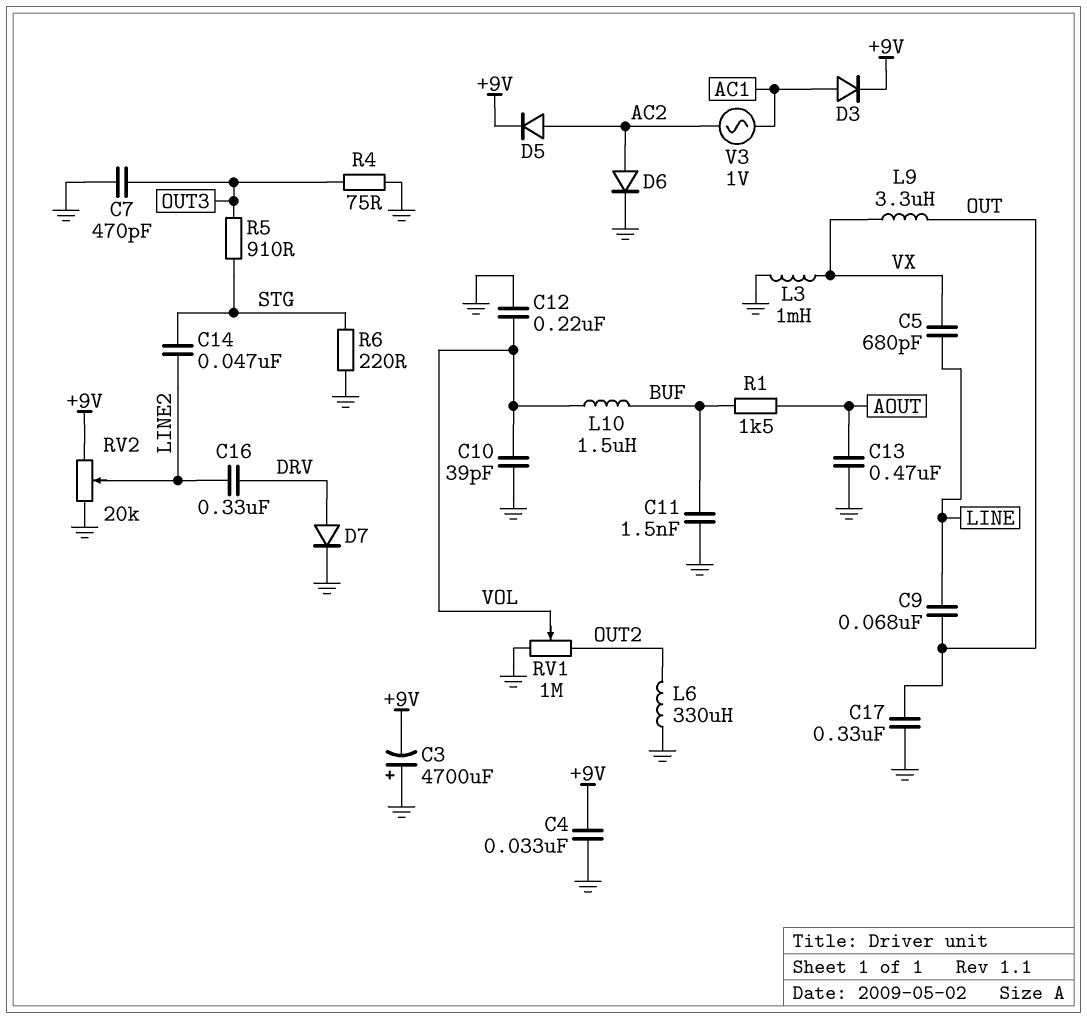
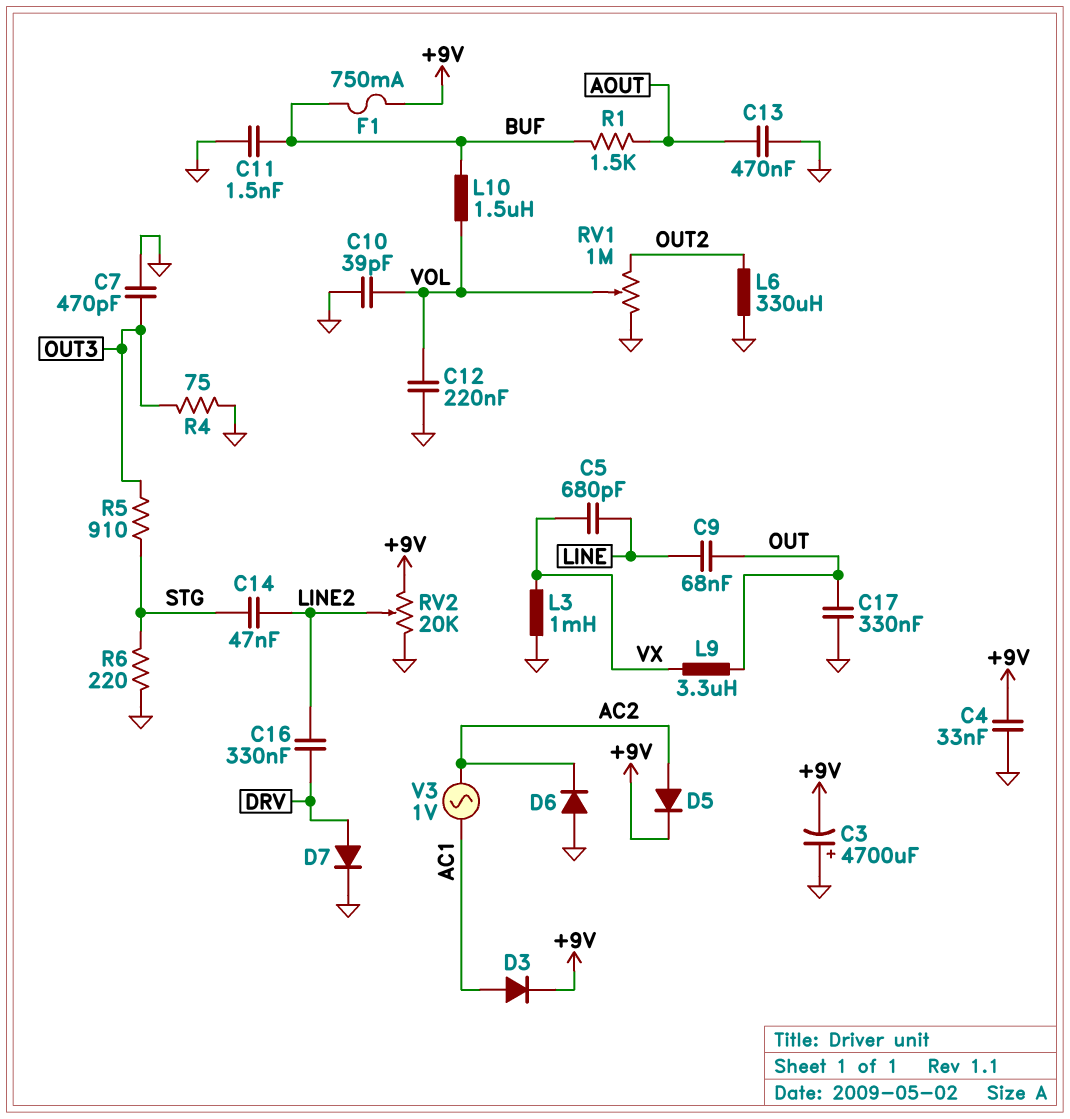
D6: diode (A AC2, K GND) -> diode (A GND, K AC2)
F1: none -> 750mA (+9V, BUF)

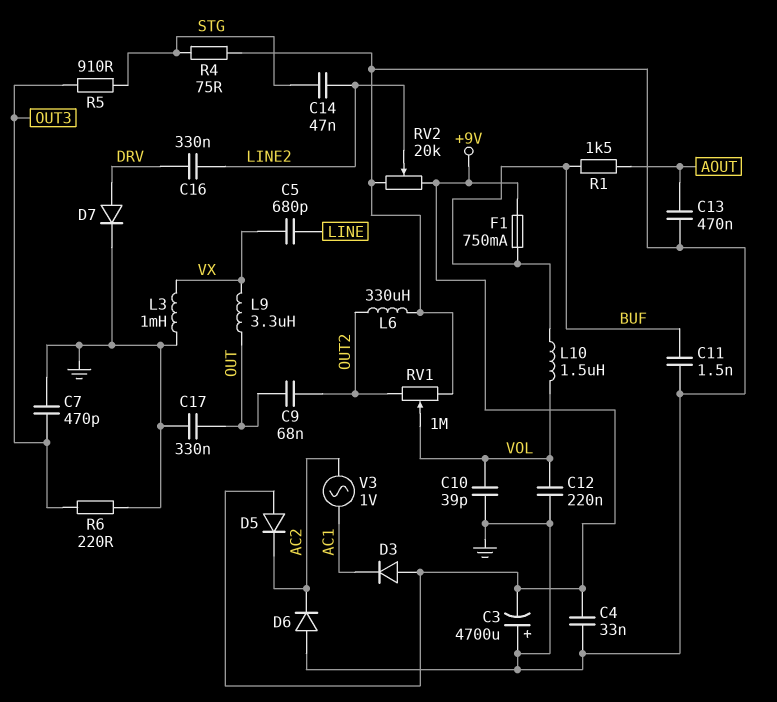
C9: 68nF (LINE, OUT) -> 68nF (OUT, OUT2)
D3: diode (A AC1, K +9V) -> diode (A +9V, K AC1)
D5: diode (A AC2, K +9V) -> diode (A +9V, K AC2)
R4: 75 (GND, OUT3) -> 75 (GND, STG)
R6: 220 (GND, STG) -> 220 (GND, OUT3)

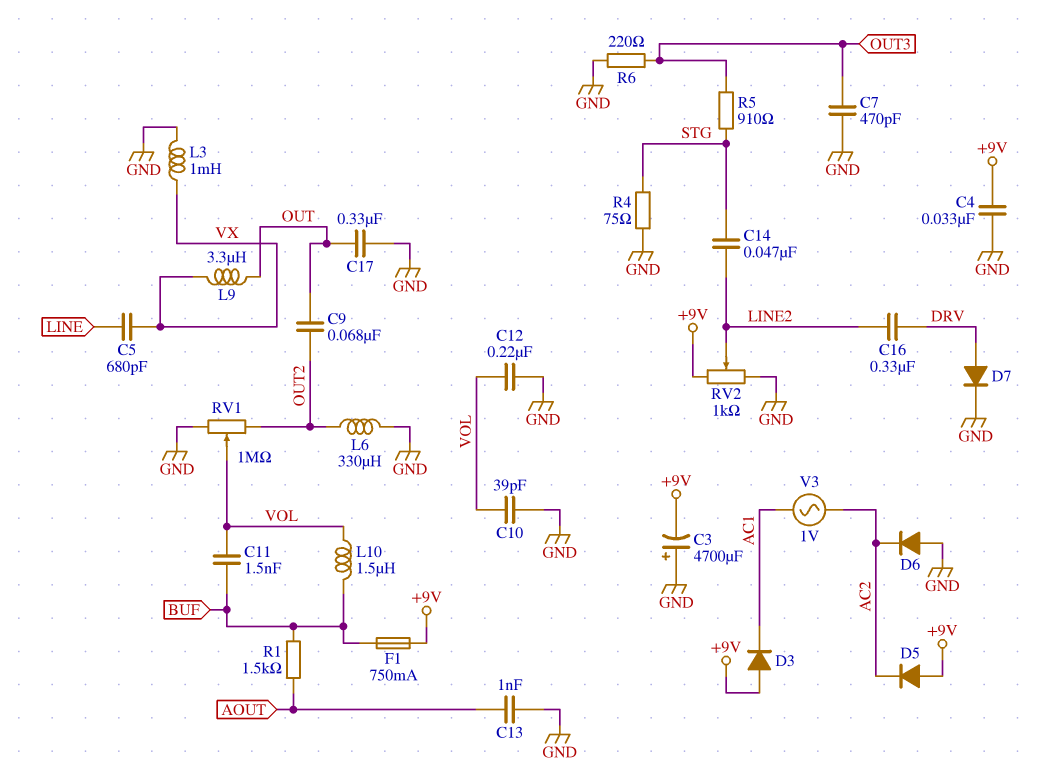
C11: 1.5nF (BUF, GND) -> 1.5nF (BUF, VOL)
C13: 470nF (AOUT, GND) -> 1nF (AOUT, GND)
RV2: 20k (+9V, GND, wiper LINE2) -> 1k (+9V, GND, wiper LINE2)

